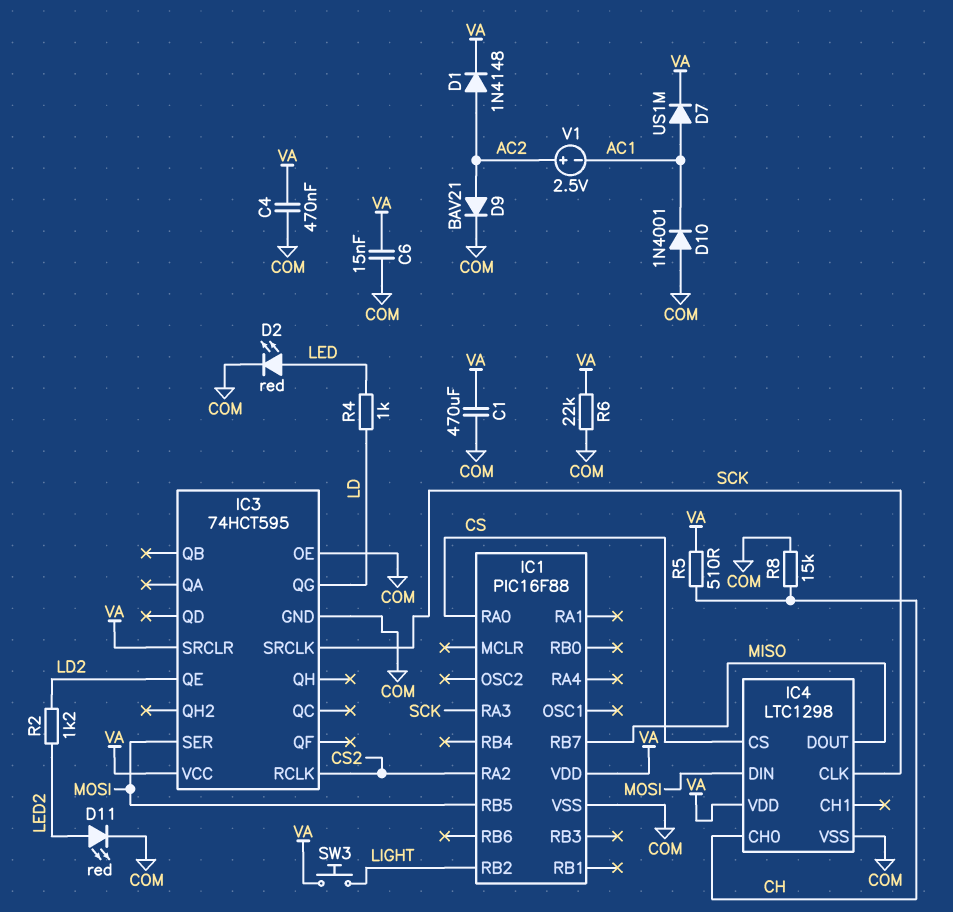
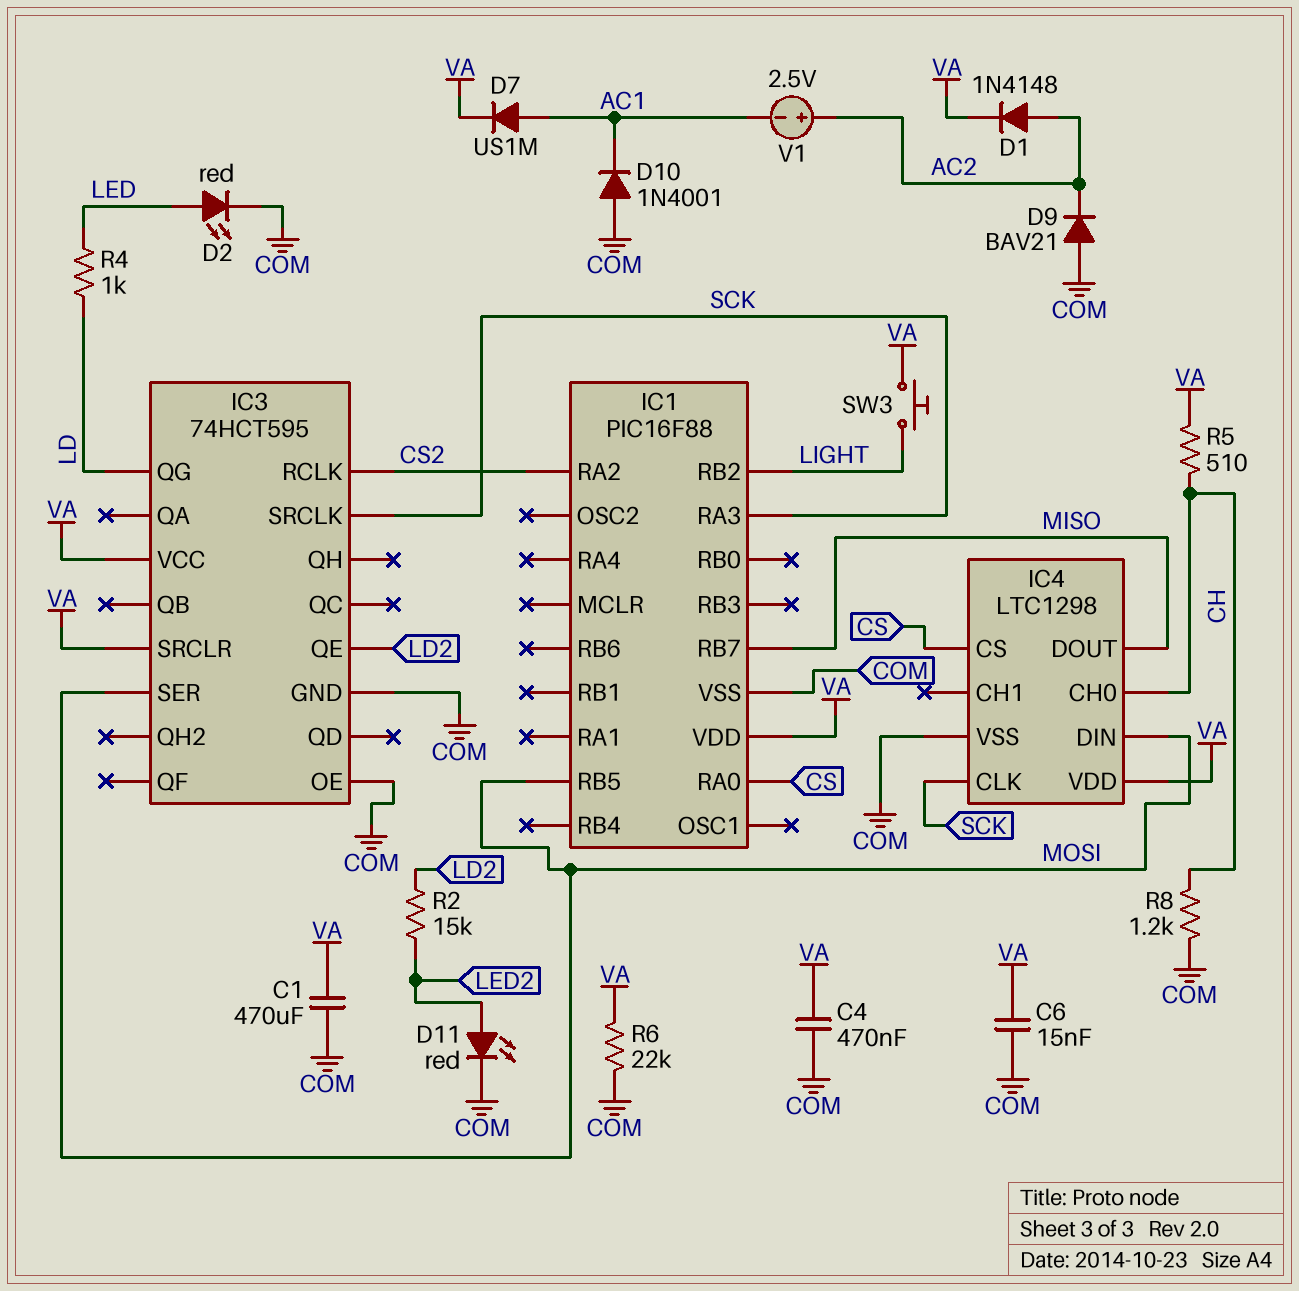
D9: diode BAV21 (A AC2, K COM) -> diode BAV21 (A COM, K AC2)
R2: 1.2k (LD2, LED2) -> 15k (LD2, LED2)
R8: 15k (CH, COM) -> 1.2k (CH, COM)

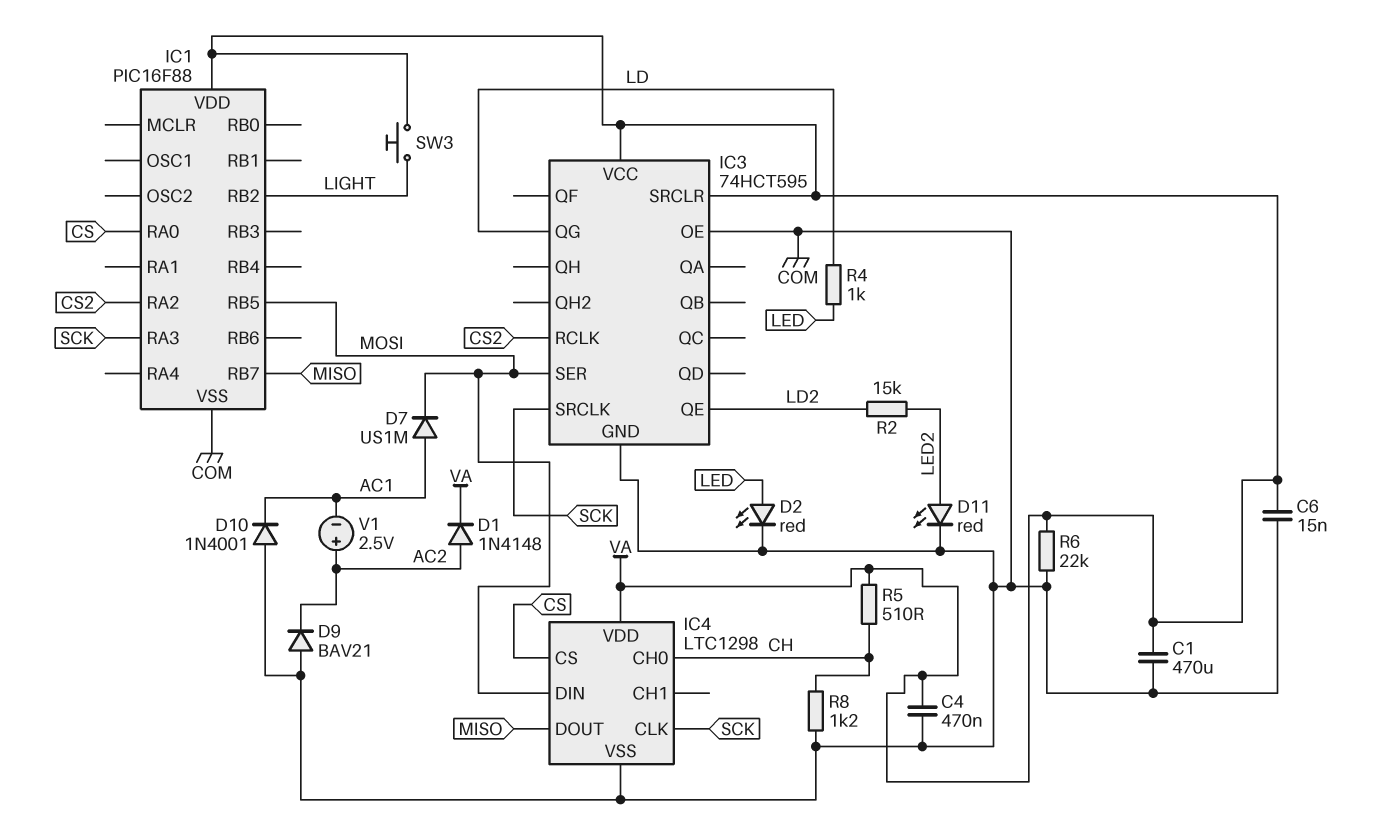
D7: diode US1M (A AC1, K VA) -> diode US1M (A AC1, K MOSI)

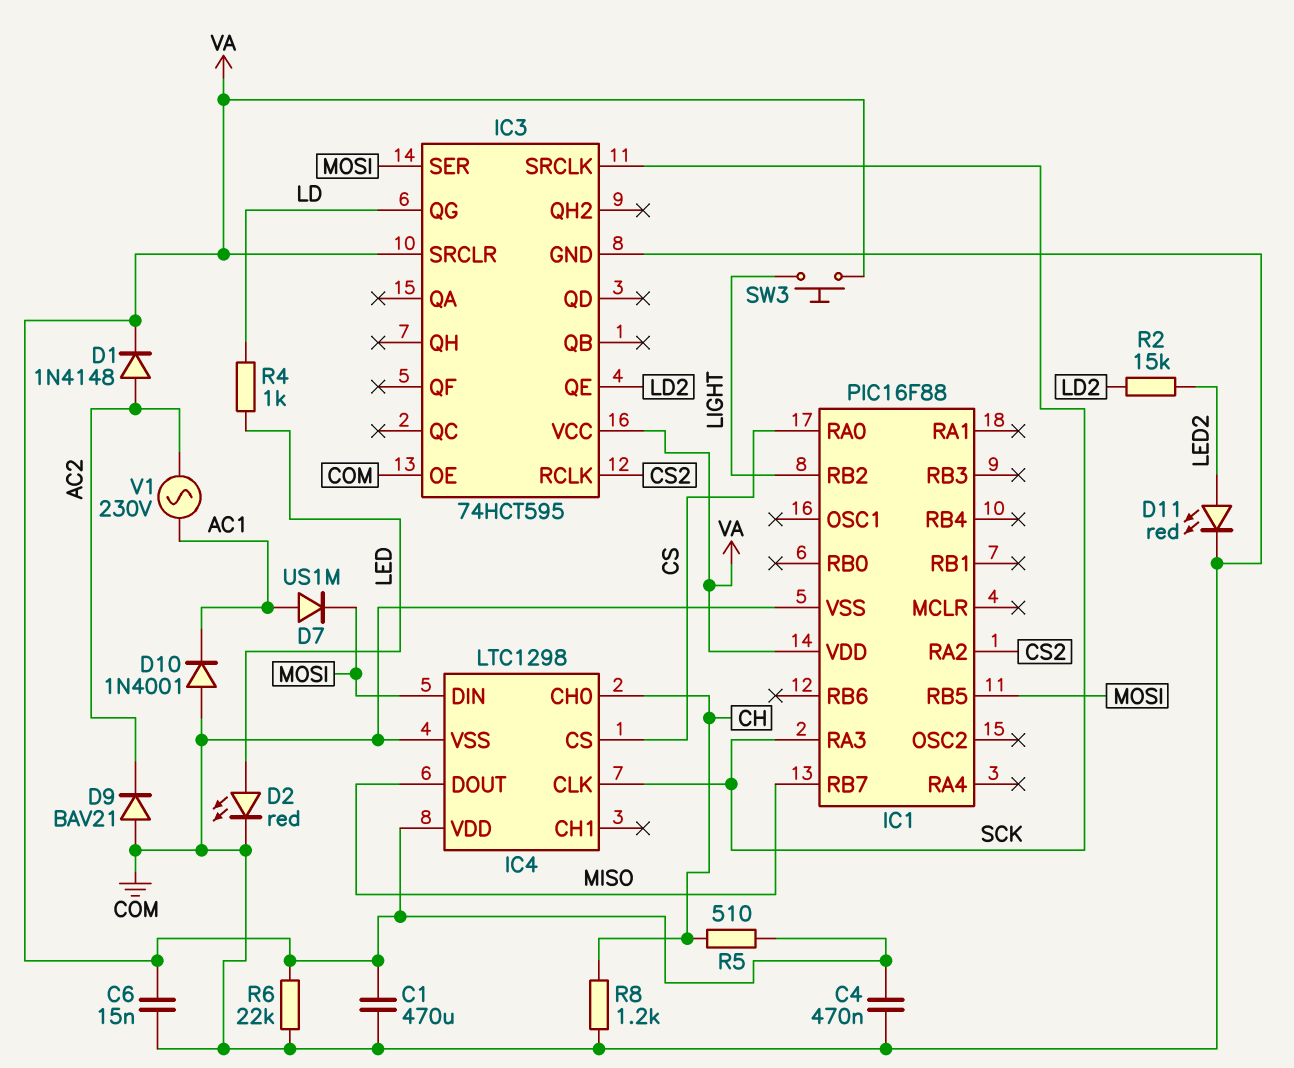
V1: 2.5V (plus AC2, minus AC1) -> AC 230V (AC1, AC2)

